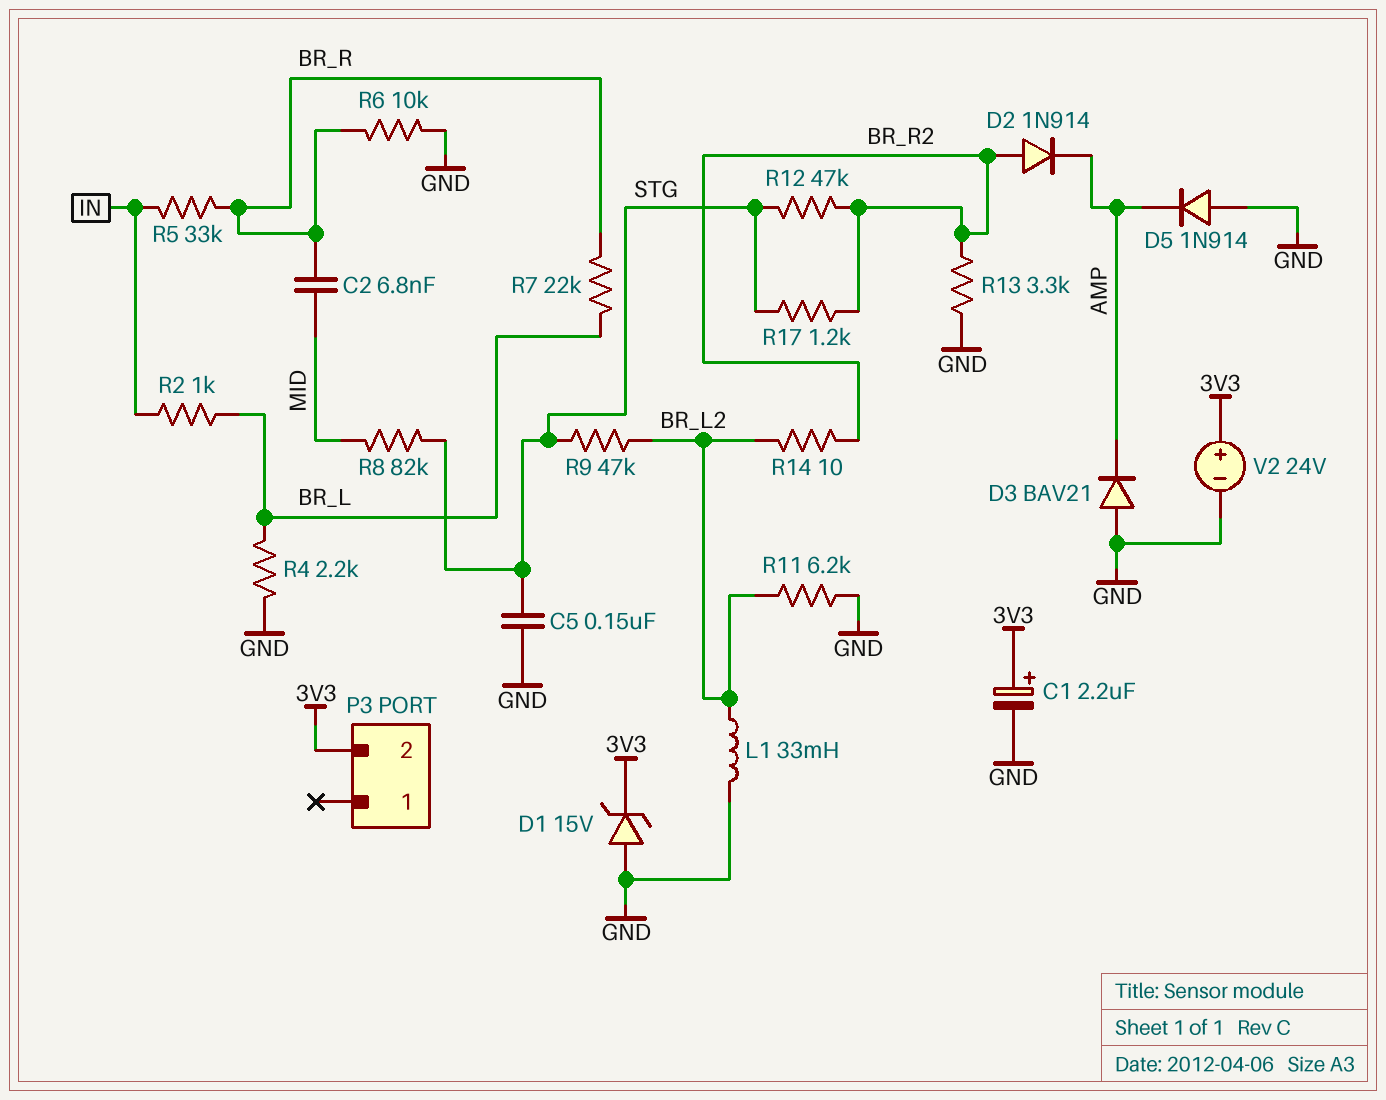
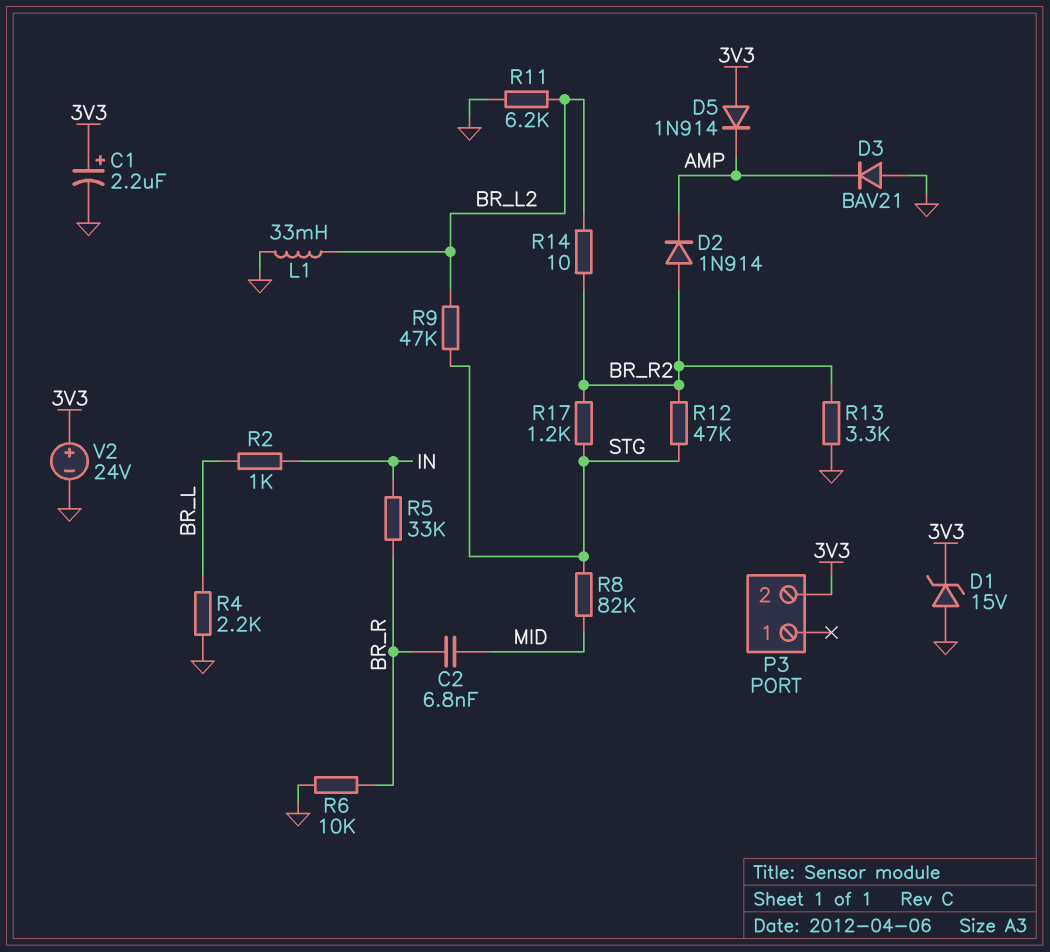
C5: 150nF (GND, STG) -> none
D5: diode 1N914 (A GND, K AMP) -> diode 1N914 (A 3V3, K AMP)
R7: 22k (BR_L, BR_R) -> none

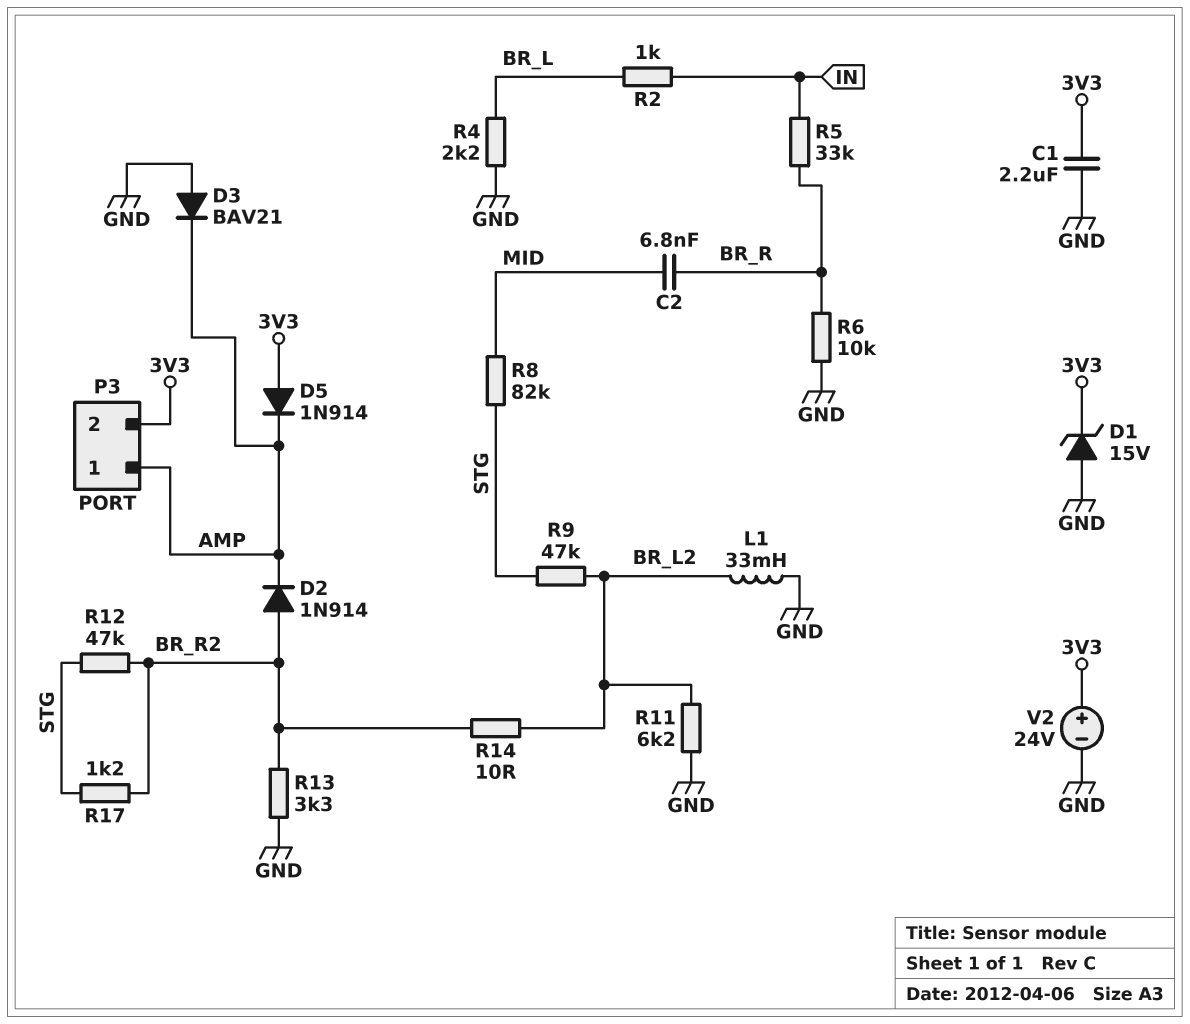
C1: 2.2uF (plus 3V3, minus GND) -> 2.2uF (3V3, GND)
P3 pin 1: none -> AMP

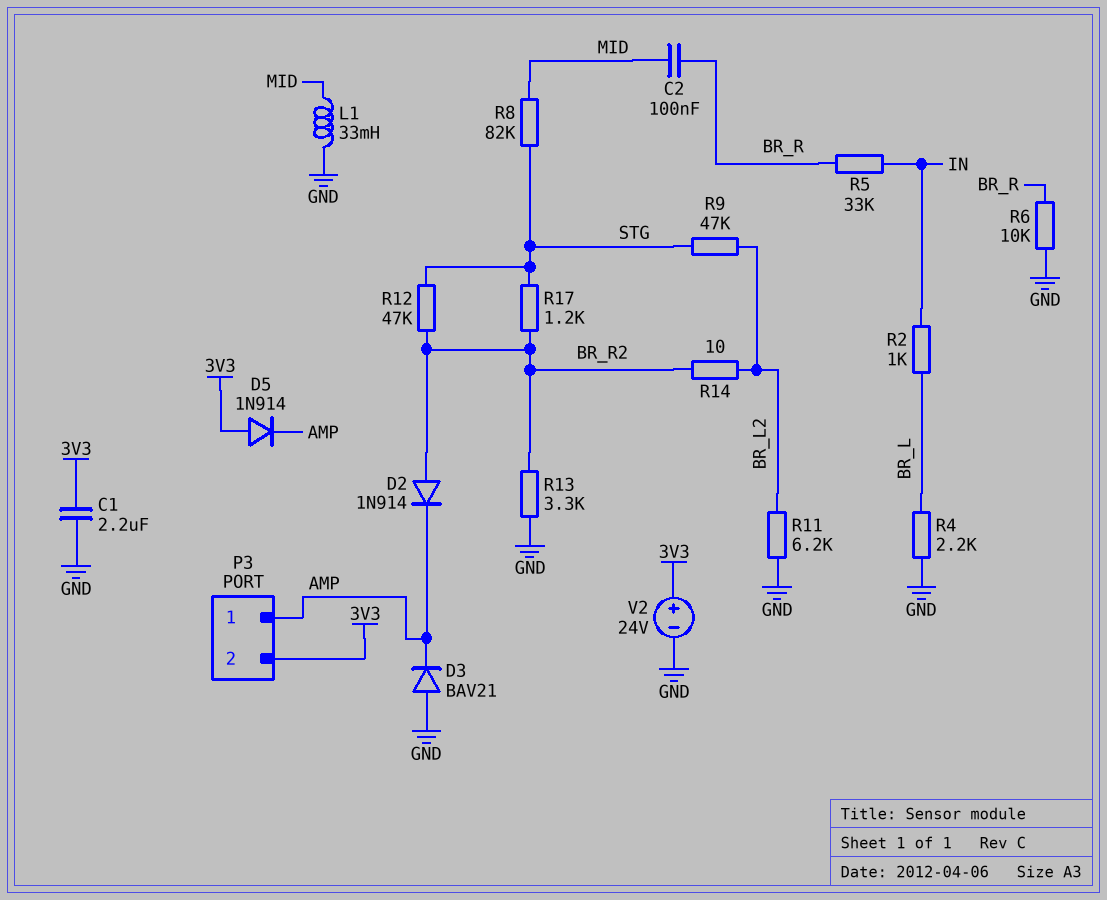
C2: 6.8nF (BR_R, MID) -> 100nF (BR_R, MID)
D1: zener 15V (A GND, K 3V3) -> none
L1: 33mH (BR_L2, GND) -> 33mH (GND, MID)

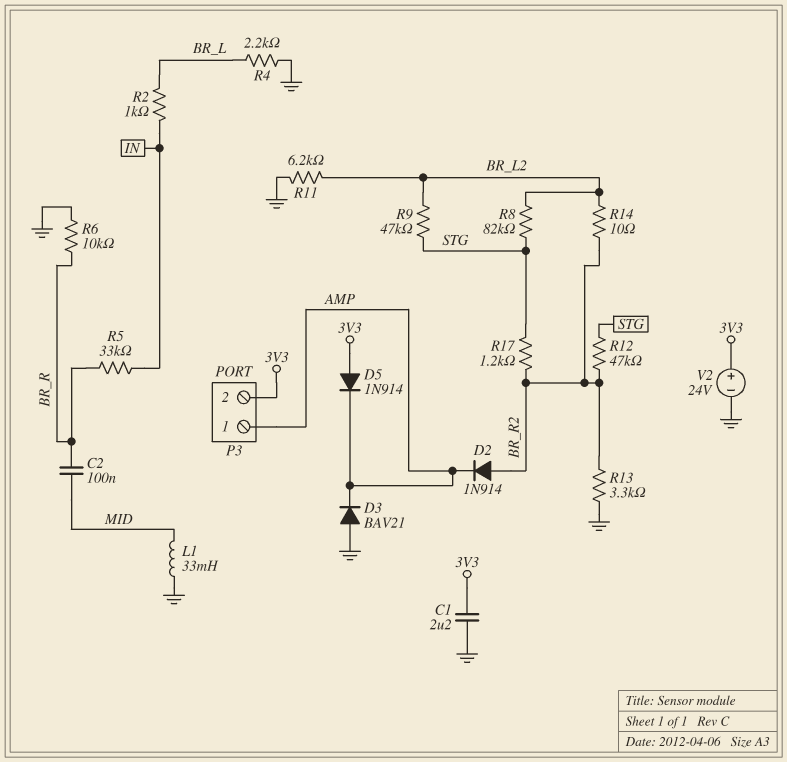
R8: 82k (MID, STG) -> 82k (BR_L2, STG)

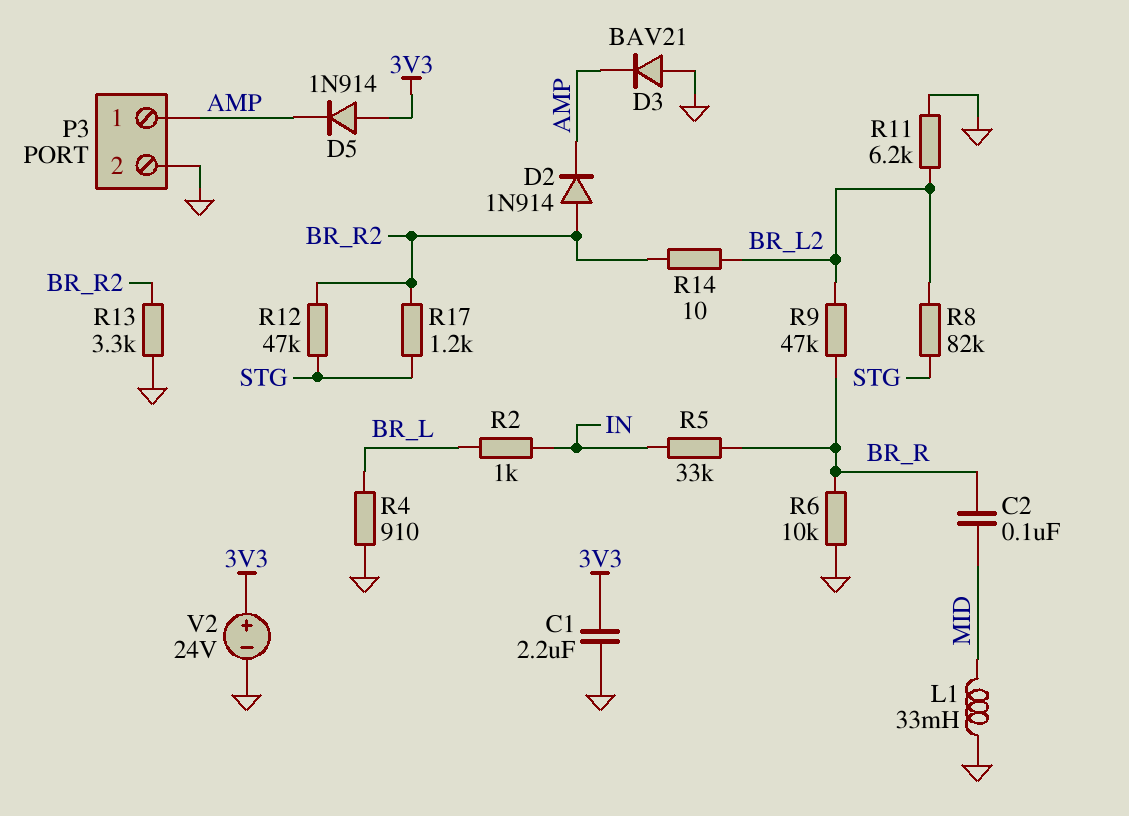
P3 pin 2: 3V3 -> GND
R4: 2.2k (BR_L, GND) -> 910 (BR_L, GND)
R9: 47k (BR_L2, STG) -> 47k (BR_L2, BR_R)

